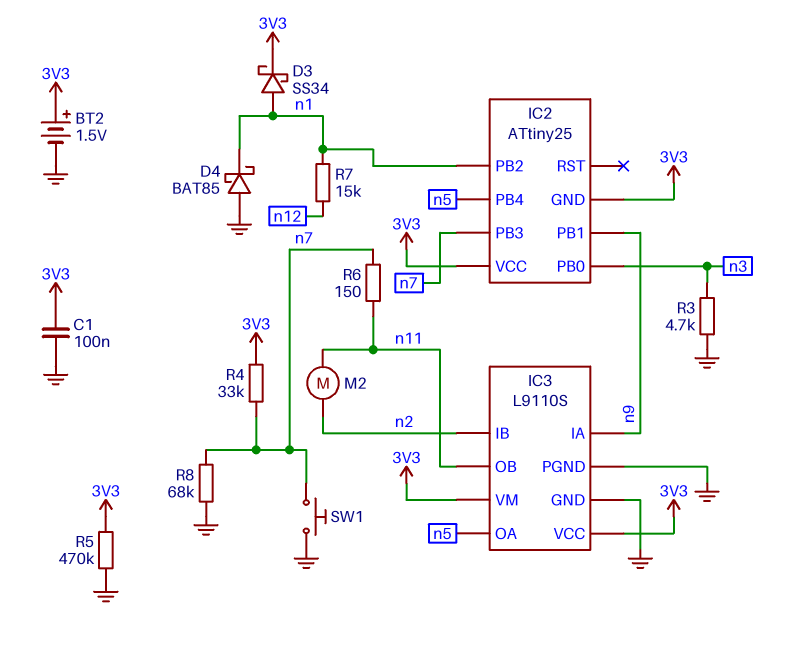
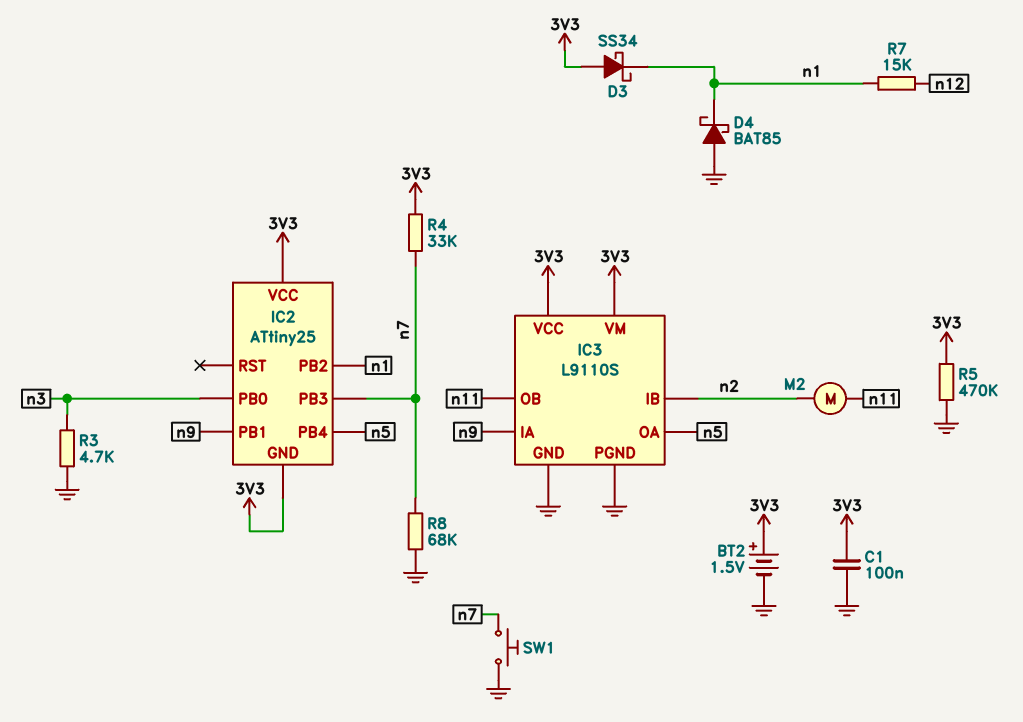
D3: schottky SS34 (A n1, K 3V3) -> schottky SS34 (A 3V3, K n1)
R6: 150 (n7, n11) -> none

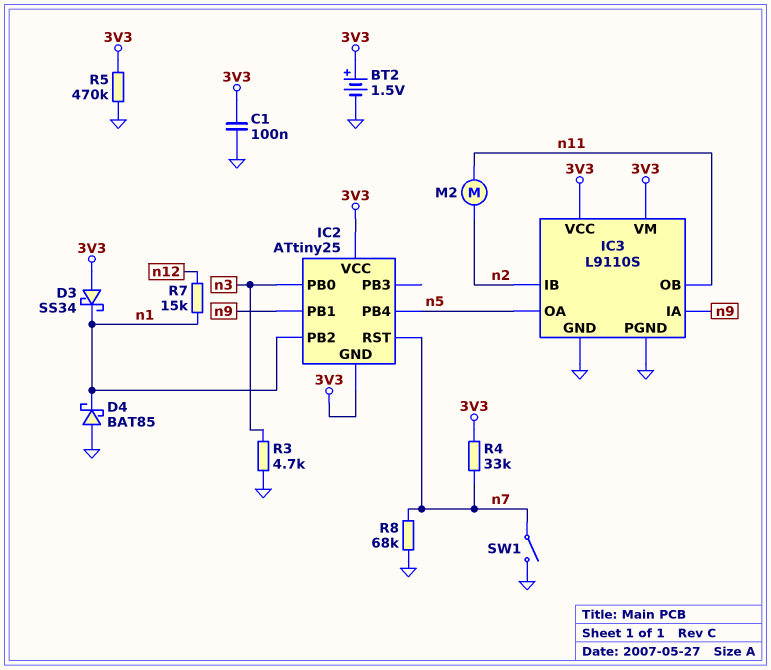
IC2 pin PB3: n7 -> none
IC2 pin RST: none -> n7
SW1: button (GND, n7) -> switch (GND, n7)

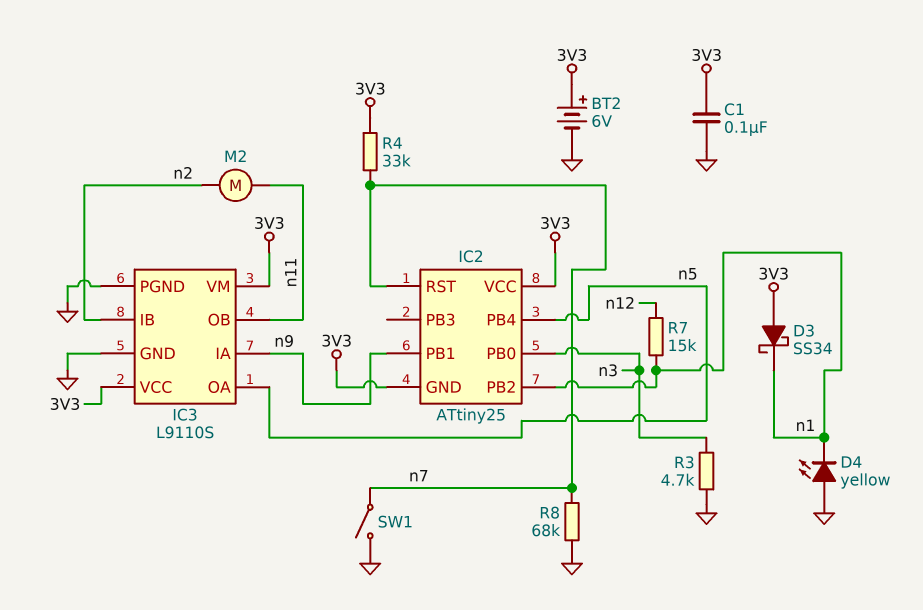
BT2: 1.5V (plus 3V3, minus GND) -> 6V (plus 3V3, minus GND)
D4: schottky BAT85 (A GND, K n1) -> LED yellow (A GND, K n1)
R5: 470k (3V3, GND) -> none

